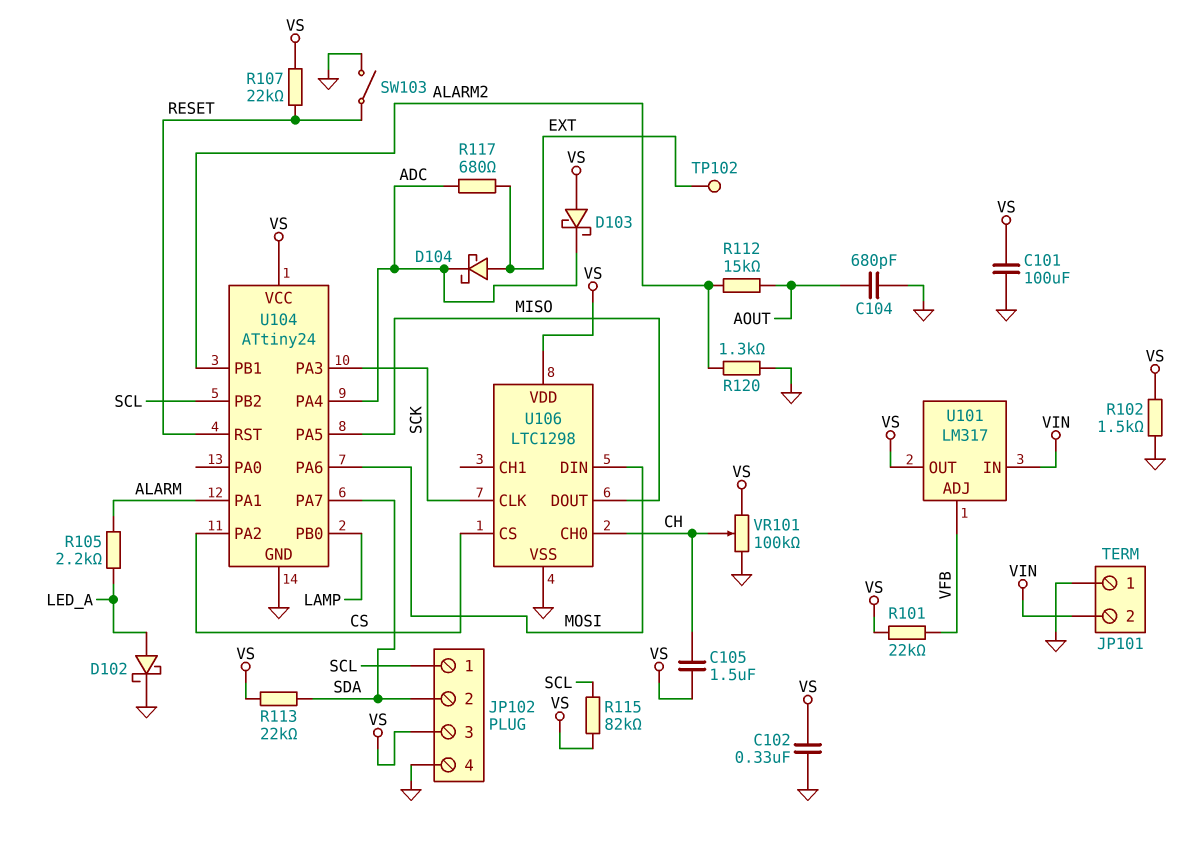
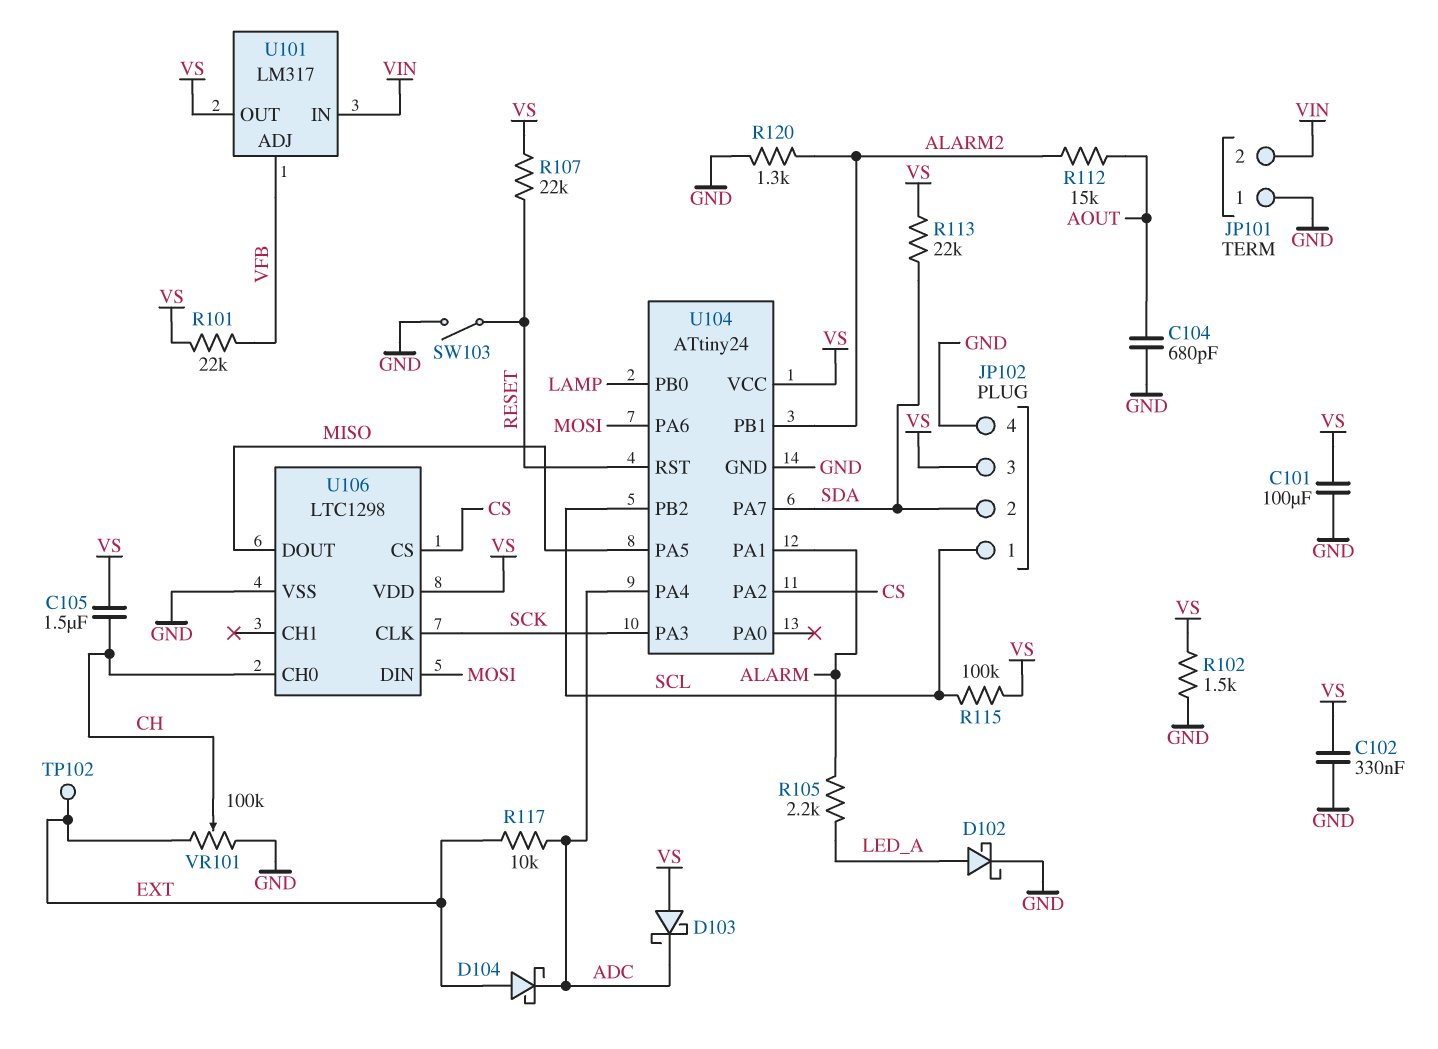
R115: 82k (SCL, VS) -> 100k (SCL, VS)
R117: 680 (ADC, EXT) -> 10k (ADC, EXT)
VR101: 100k (GND, VS, wiper CH) -> 100k (EXT, GND, wiper CH)

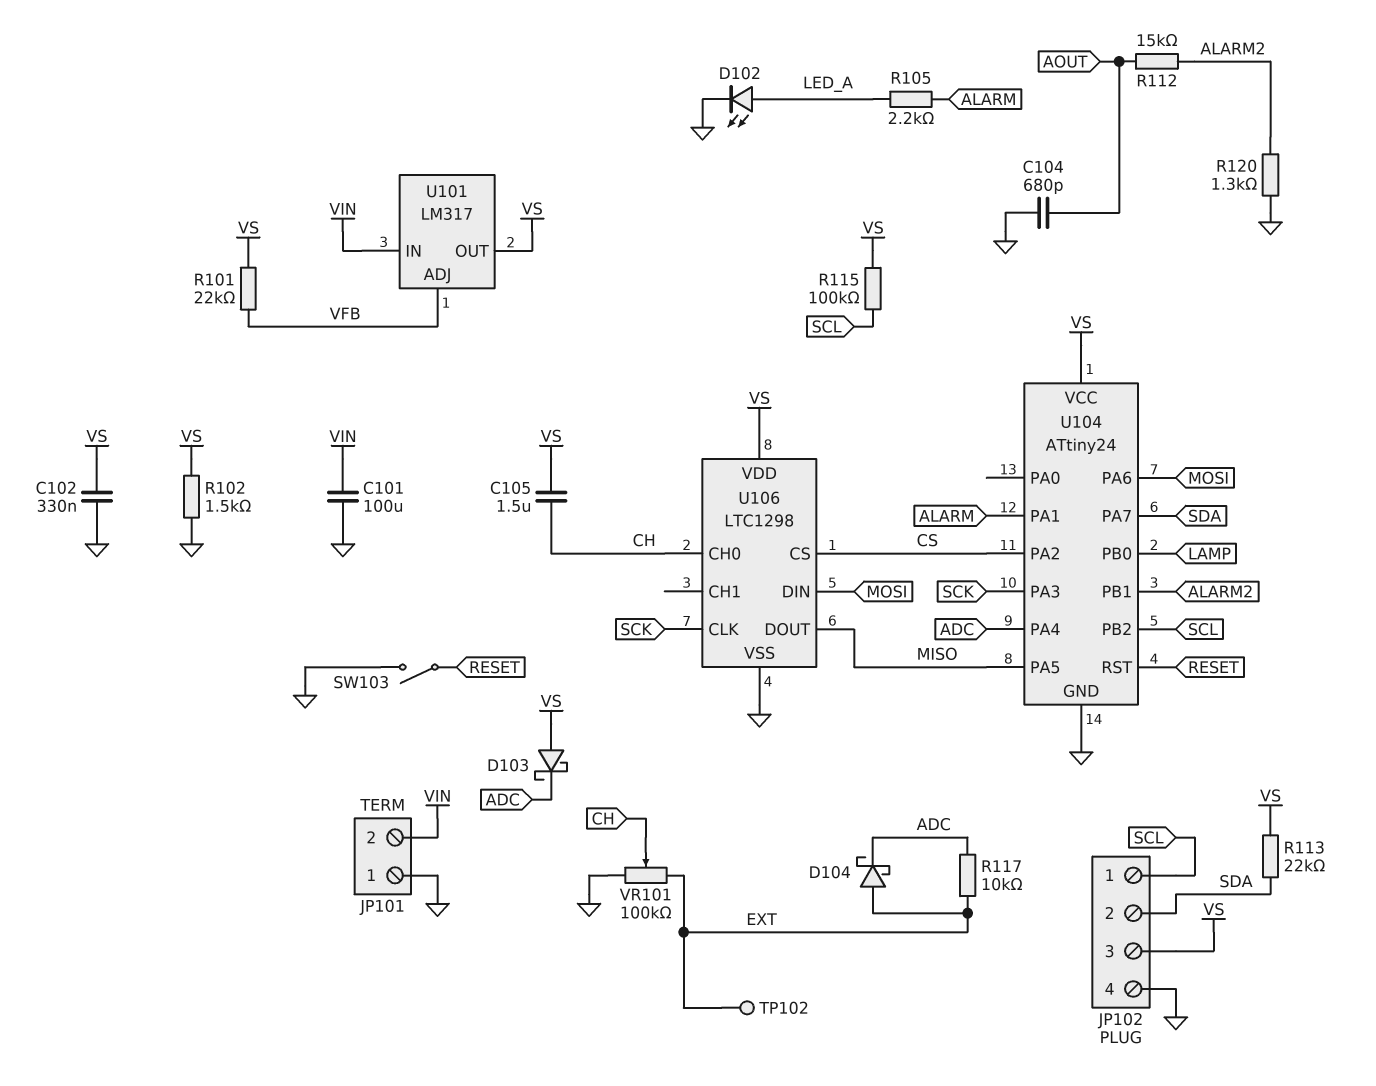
C101: 100uF (GND, VS) -> 100uF (GND, VIN)
D102: schottky (A LED_A, K GND) -> LED (A LED_A, K GND)
R107: 22k (RESET, VS) -> none

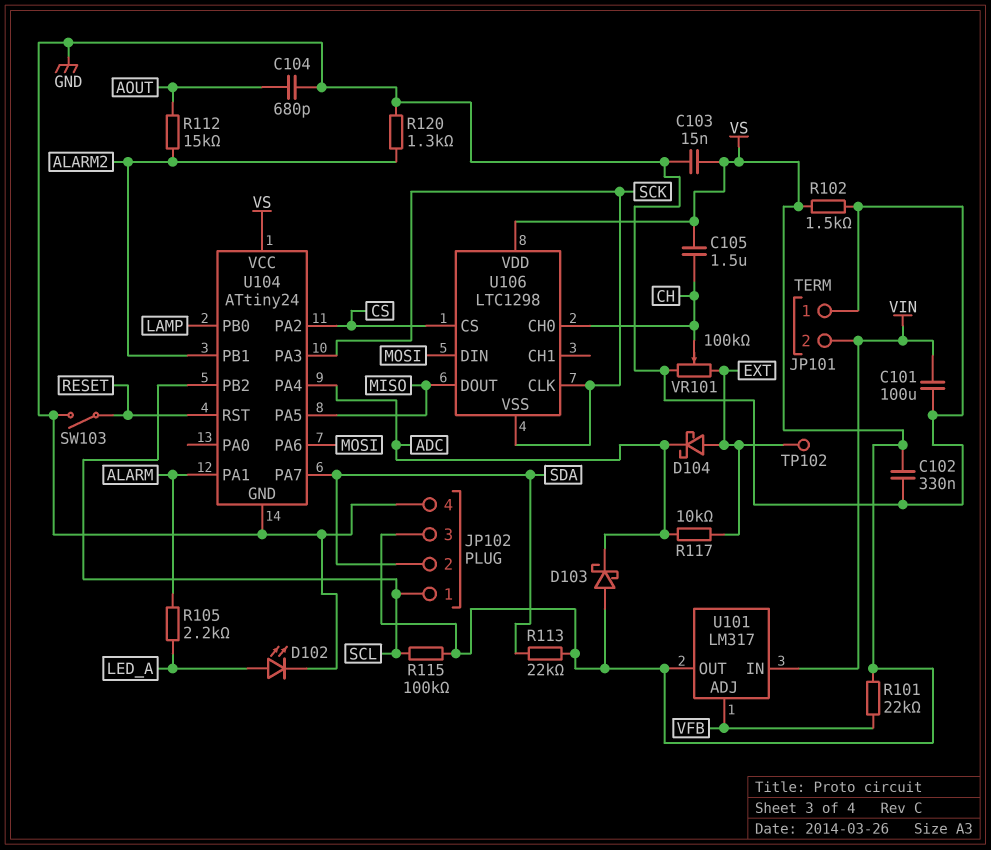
C103: none -> 15nF (GND, VS)
U106 pin VSS: GND -> SCK

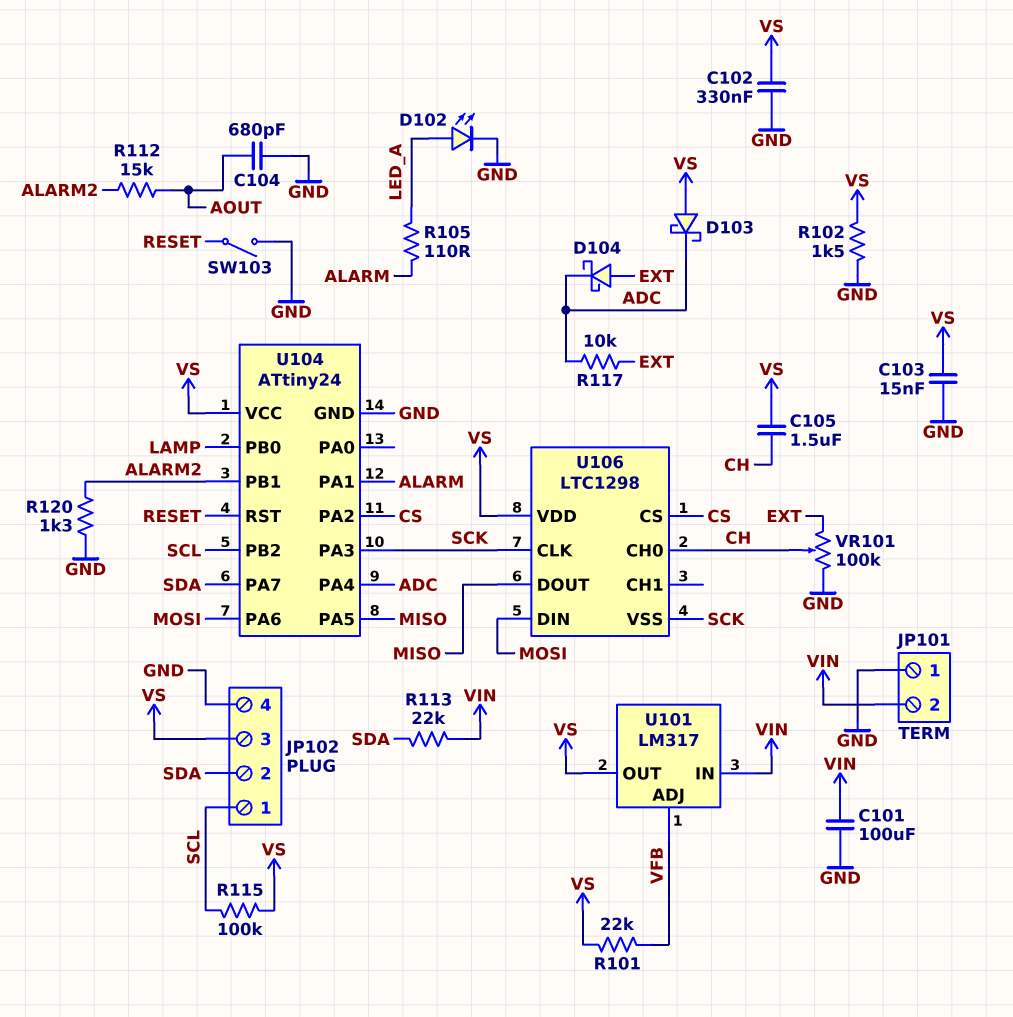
R105: 2.2k (ALARM, LED_A) -> 110 (ALARM, LED_A)
R113: 22k (SDA, VS) -> 22k (SDA, VIN)
TP102: test point (EXT) -> none

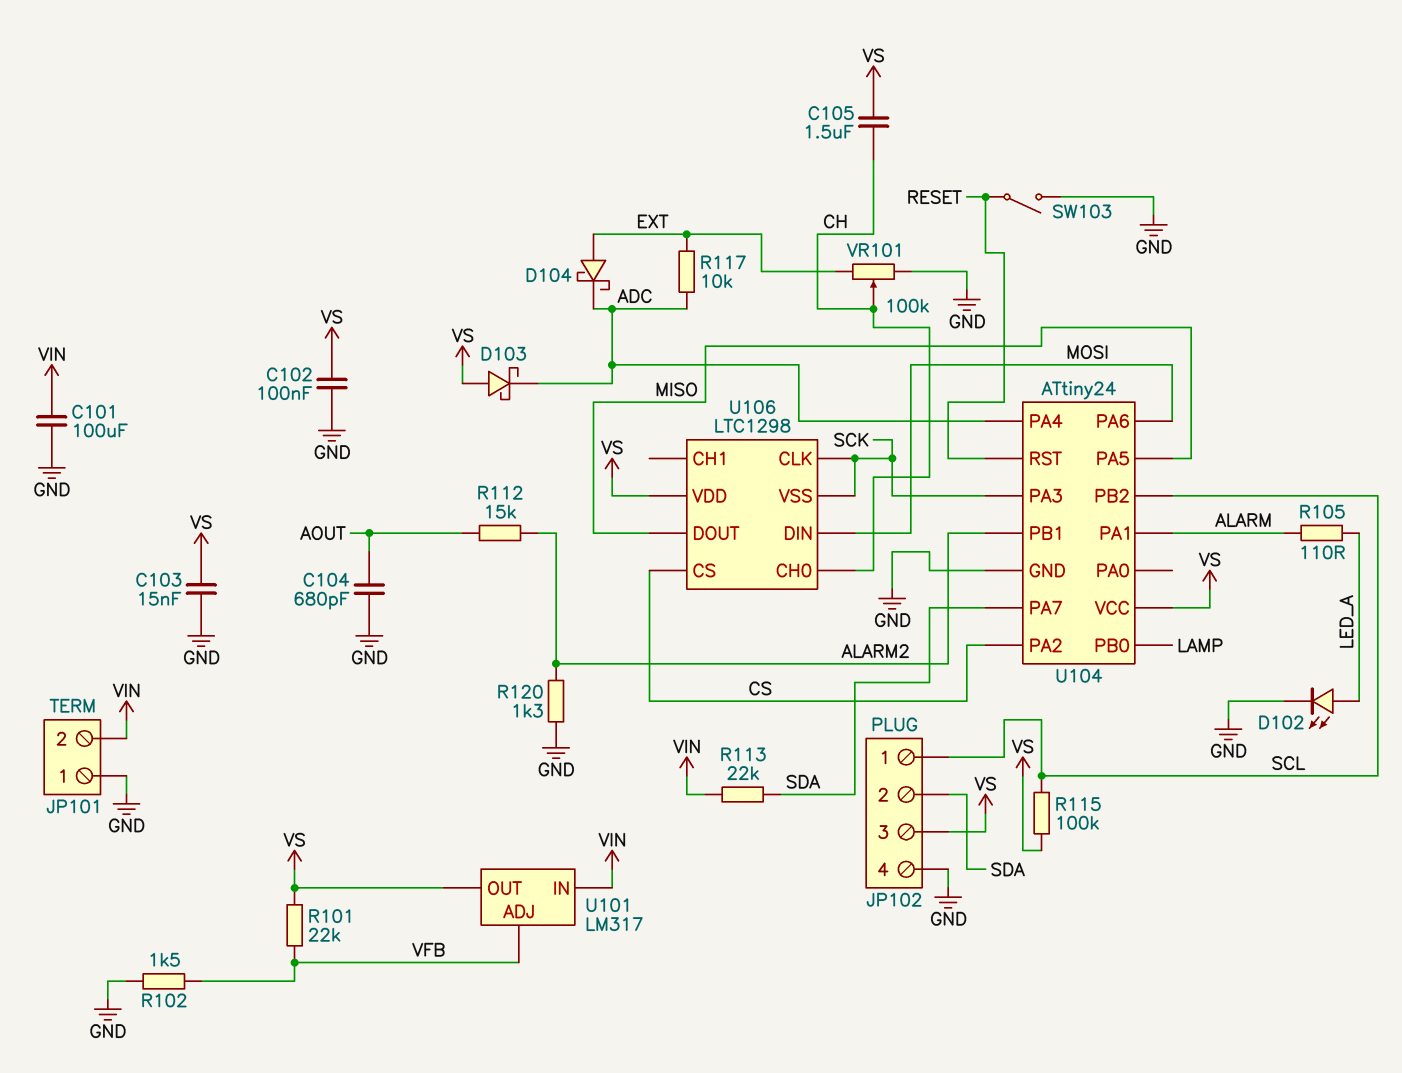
C102: 330nF (GND, VS) -> 100nF (GND, VS)
R102: 1.5k (GND, VS) -> 1.5k (GND, VFB)

